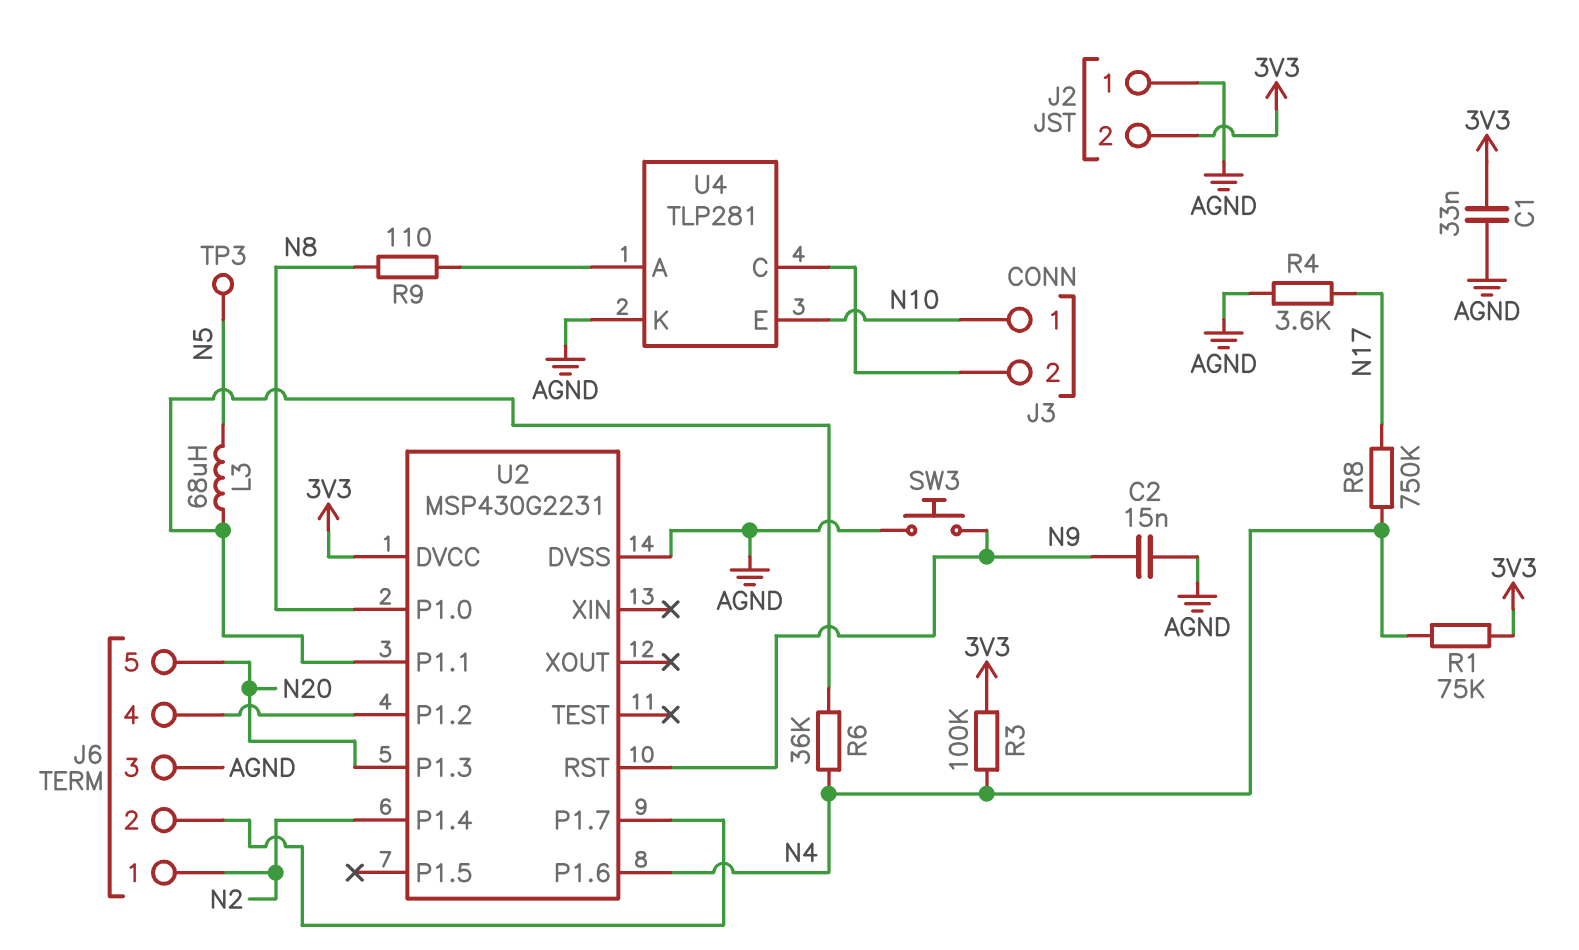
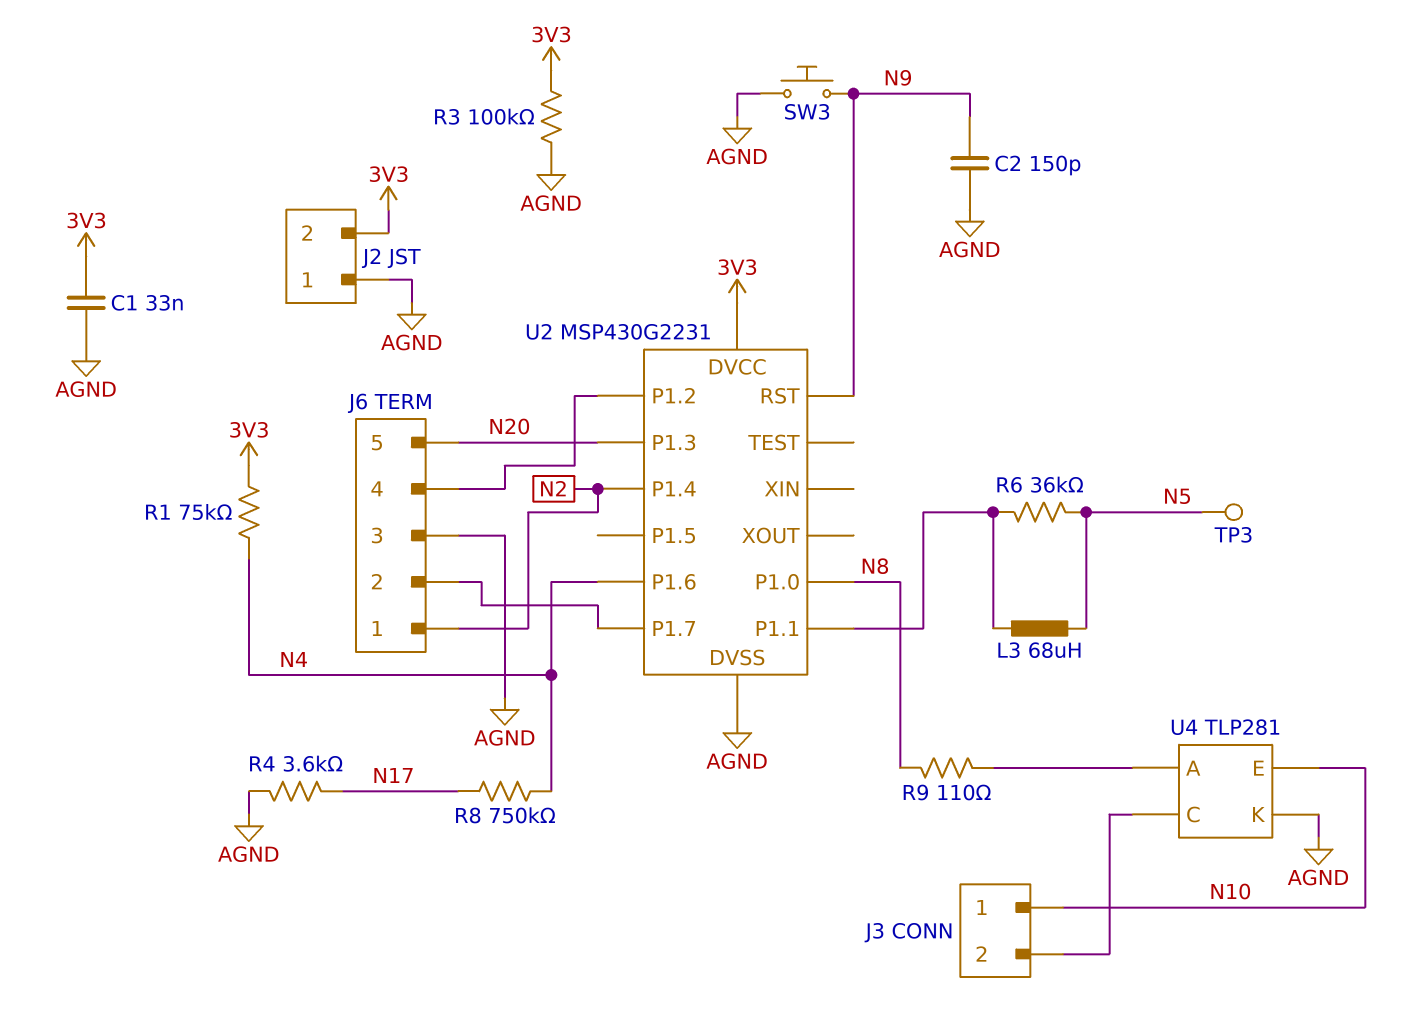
C2: 15nF (AGND, N9) -> 150pF (AGND, N9)
R3: 100k (3V3, N4) -> 100k (3V3, AGND)
R6: 36k (N4, U2/P1.1) -> 36k (N5, U2/P1.1)

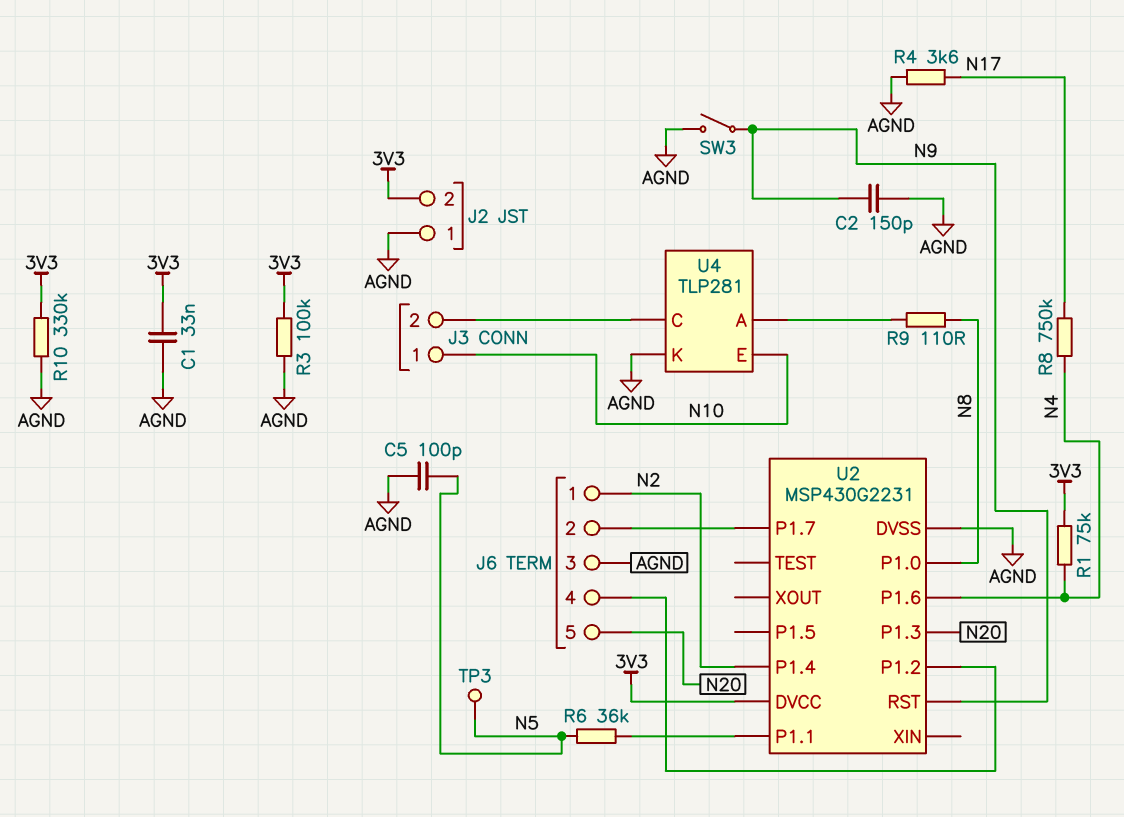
C5: none -> 100pF (AGND, N5)
L3: 68uH (N5, U2/P1.1) -> none
R10: none -> 330k (3V3, AGND)
SW3: button (AGND, N9) -> switch (AGND, N9)

